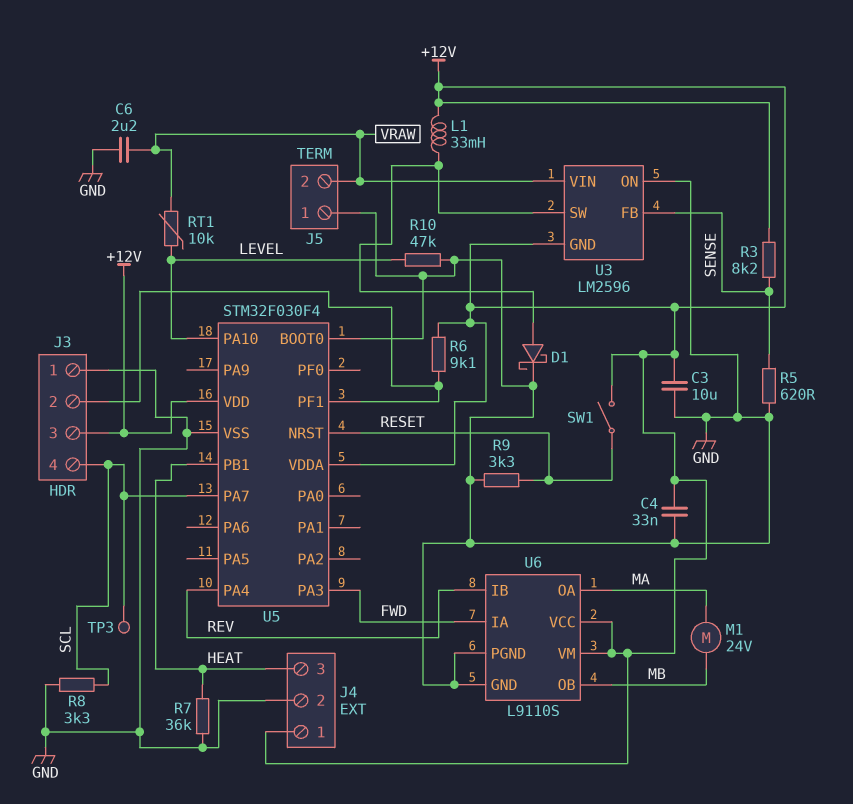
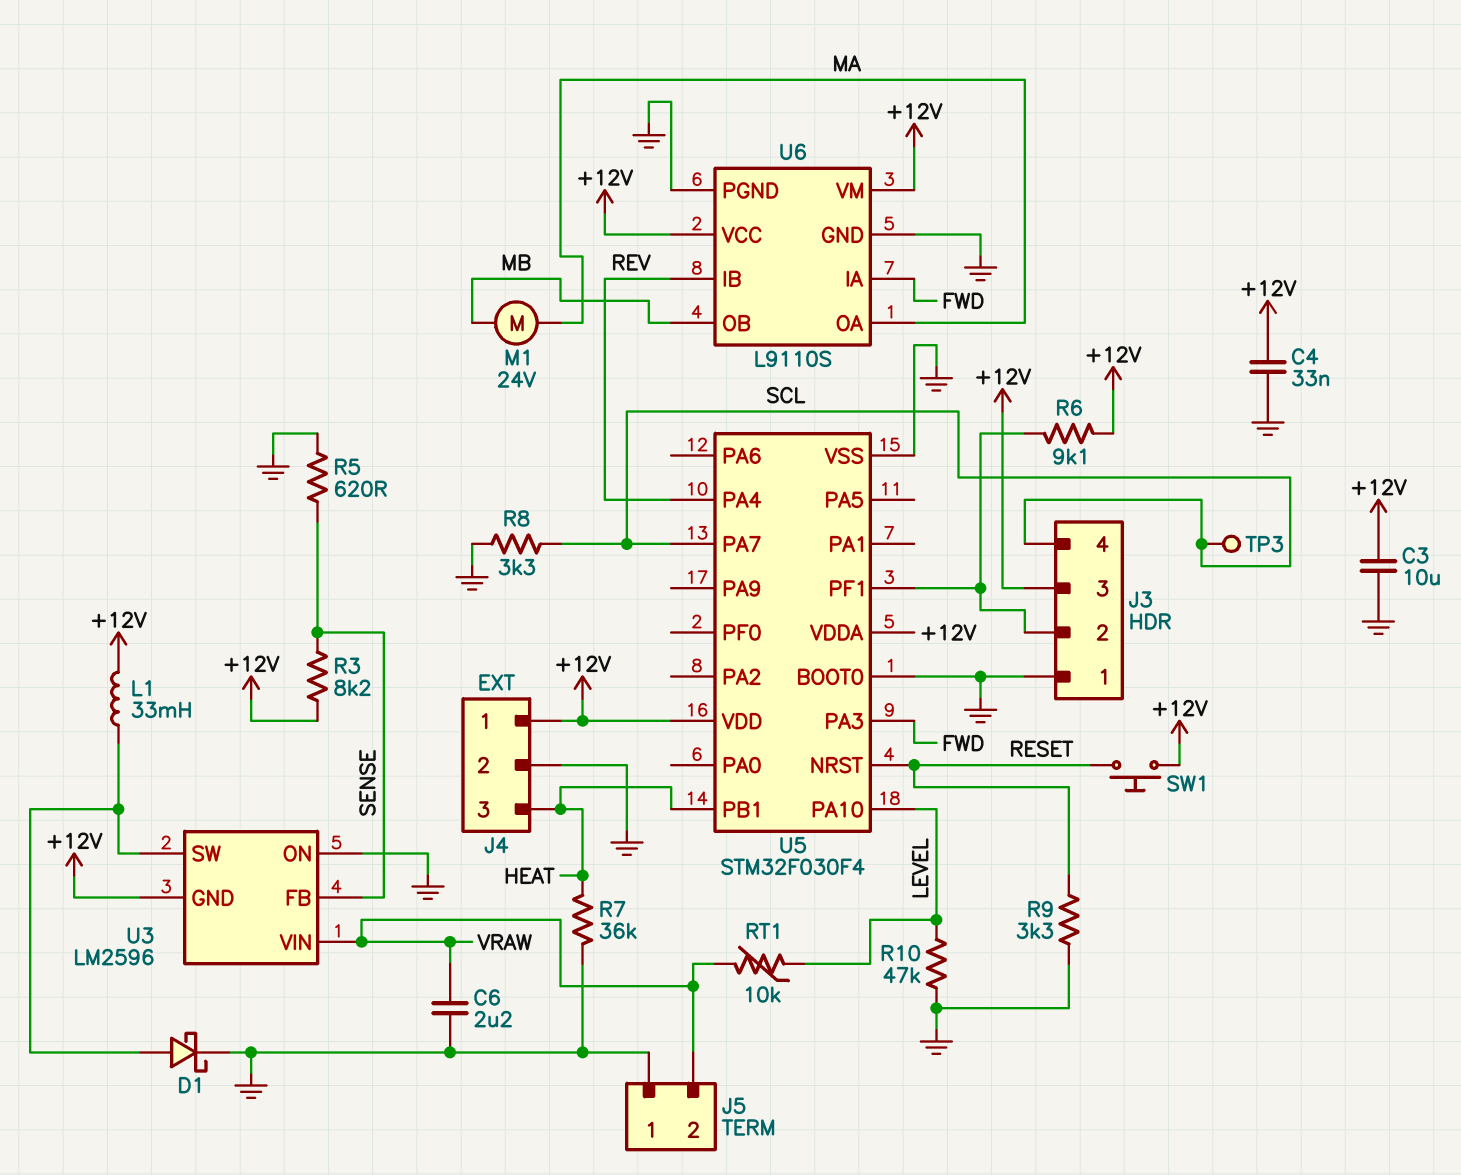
SW1: switch (+12V, RESET) -> button (+12V, RESET)

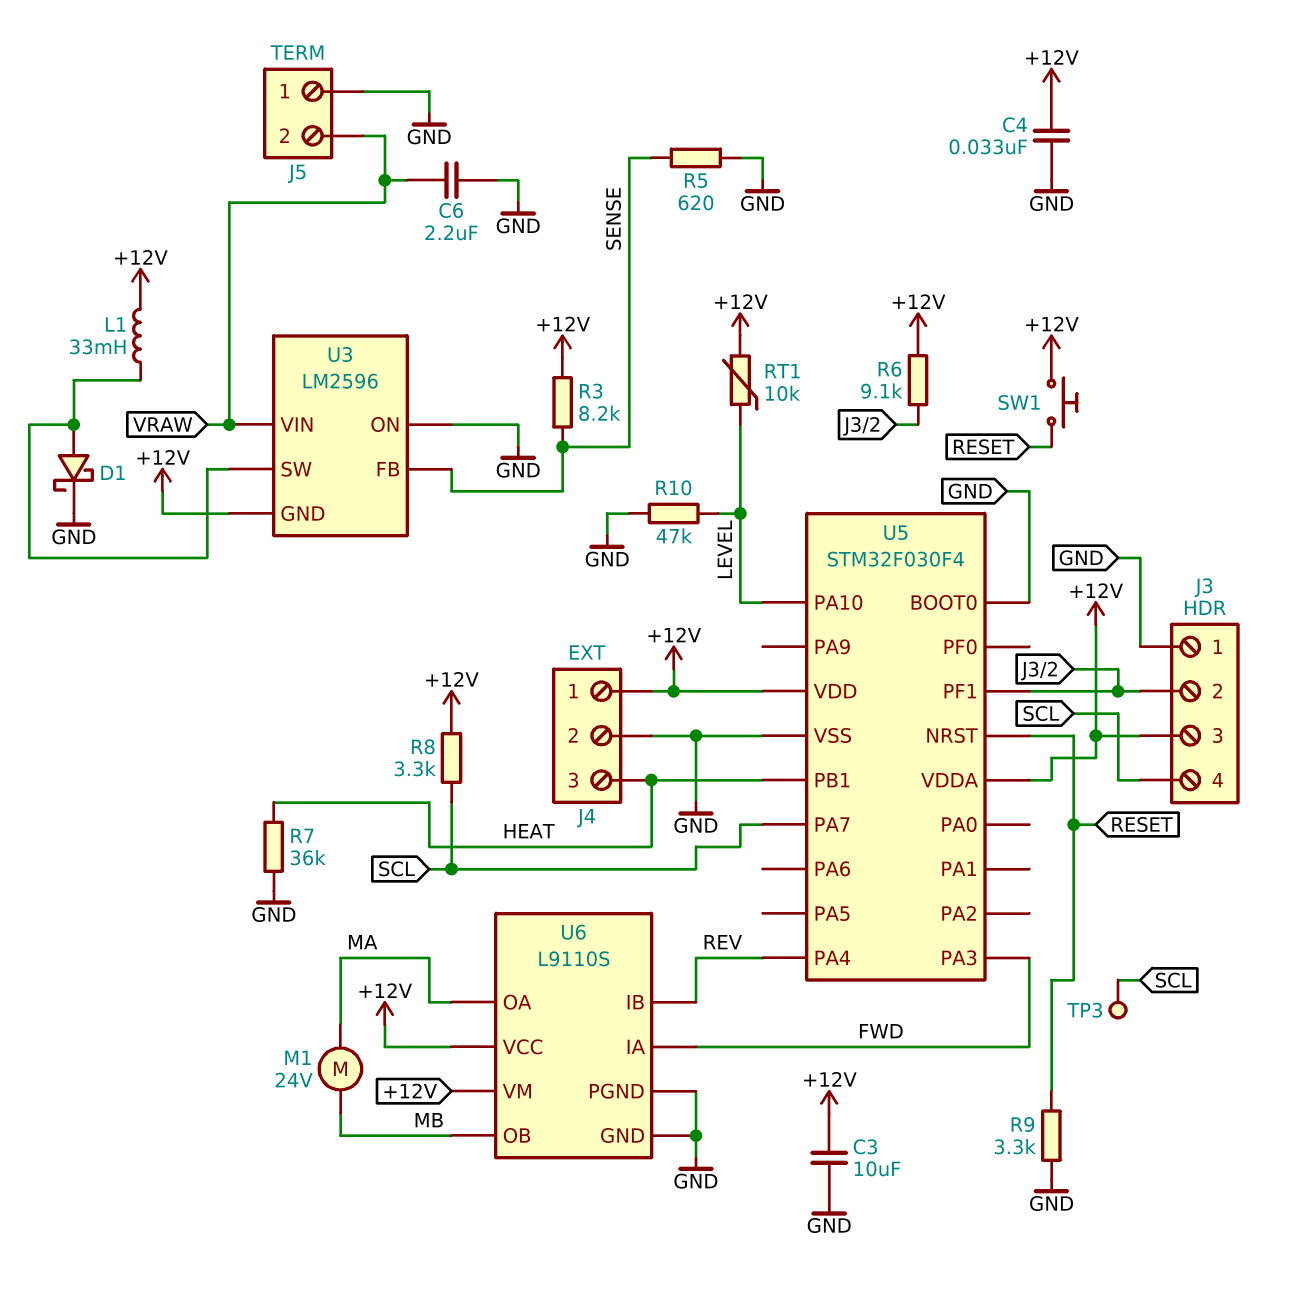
R8: 3.3k (GND, SCL) -> 3.3k (+12V, SCL)
RT1: 10k (LEVEL, VRAW) -> 10k (+12V, LEVEL)

